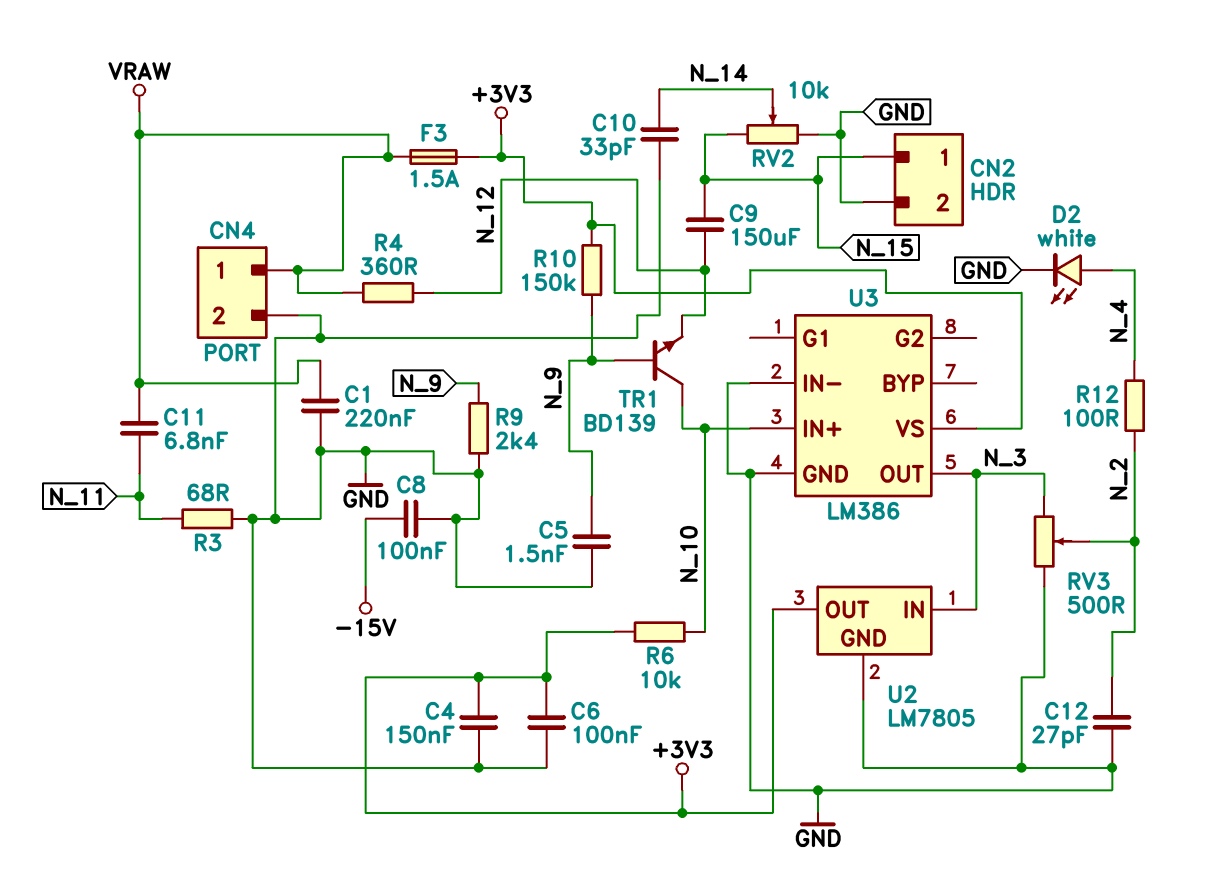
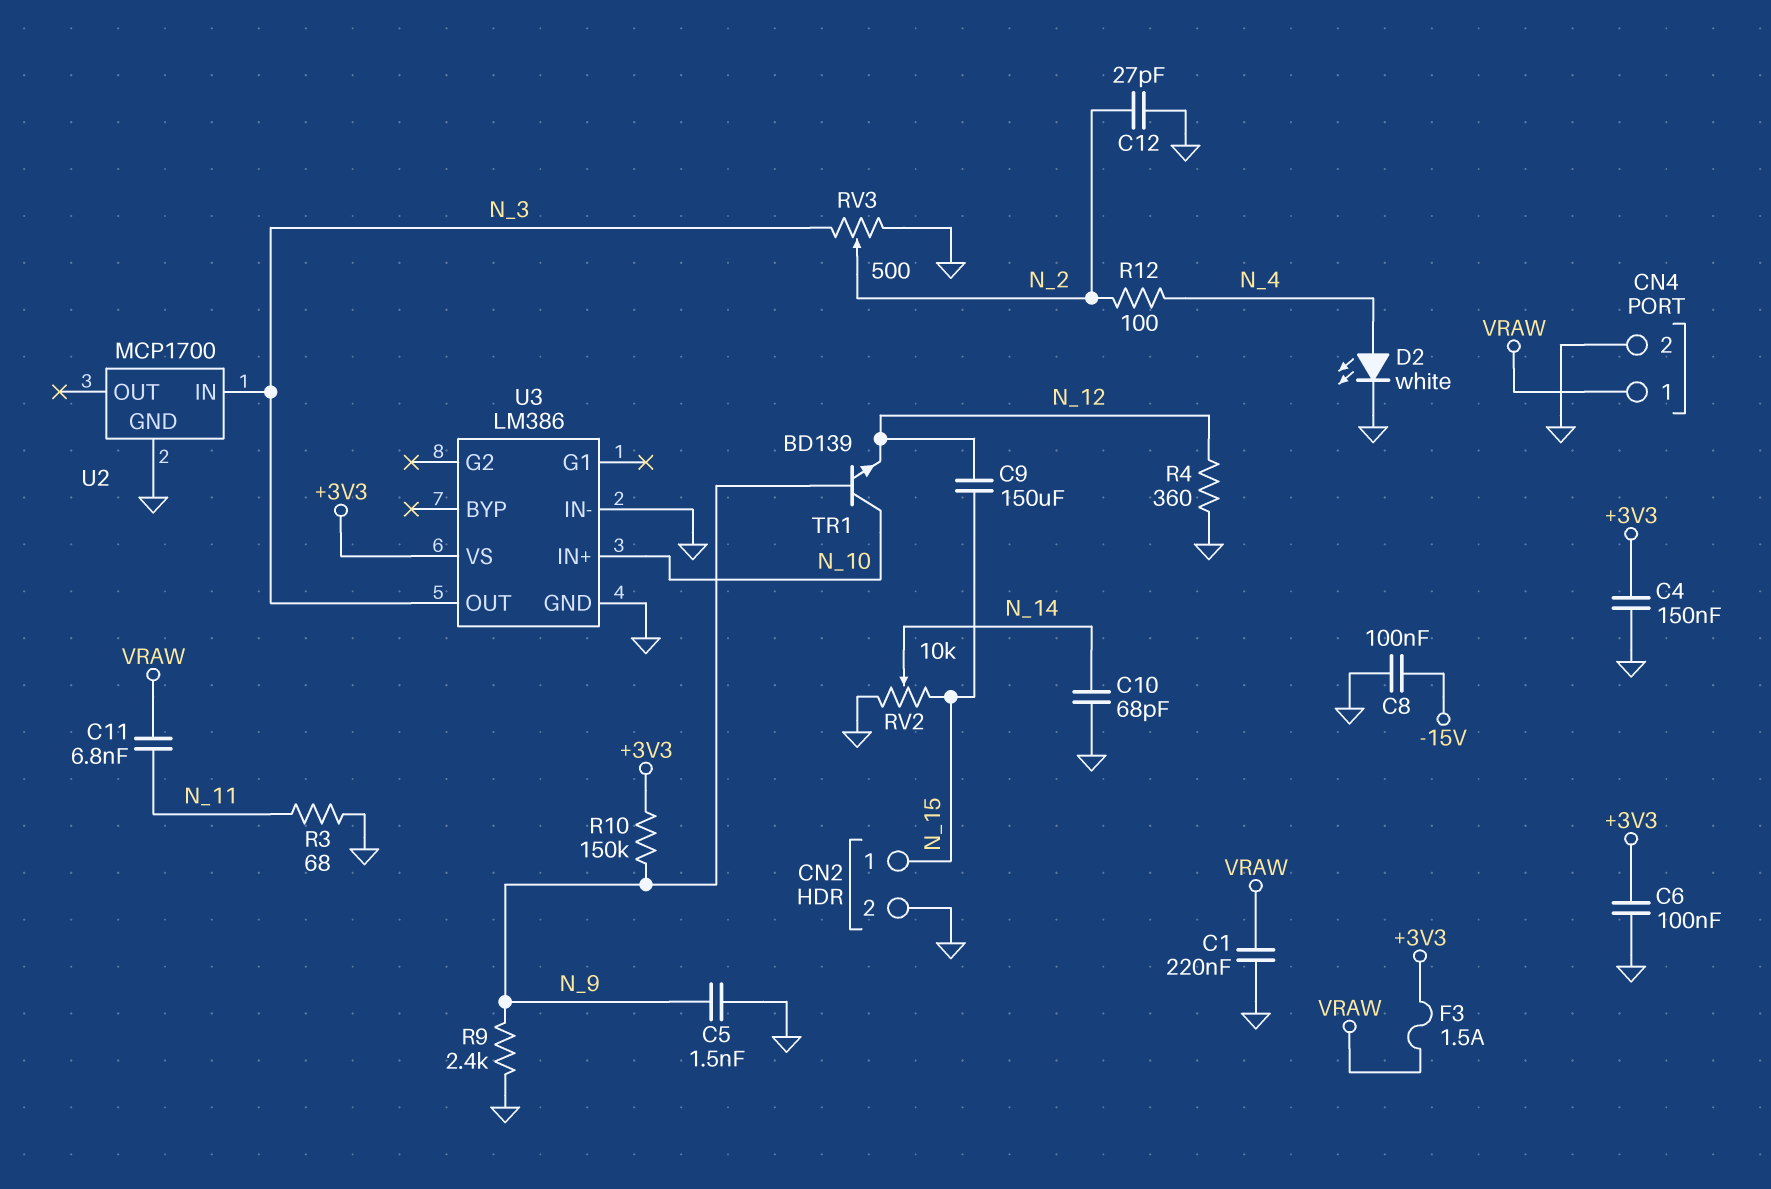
C10: 33pF (GND, N_14) -> 68pF (GND, N_14)
R4: 360 (N_12, VRAW) -> 360 (GND, N_12)
R6: 10k (+3V3, N_10) -> none
U2: LM7805 -> MCP1700
U2 pin OUT: +3V3 -> none

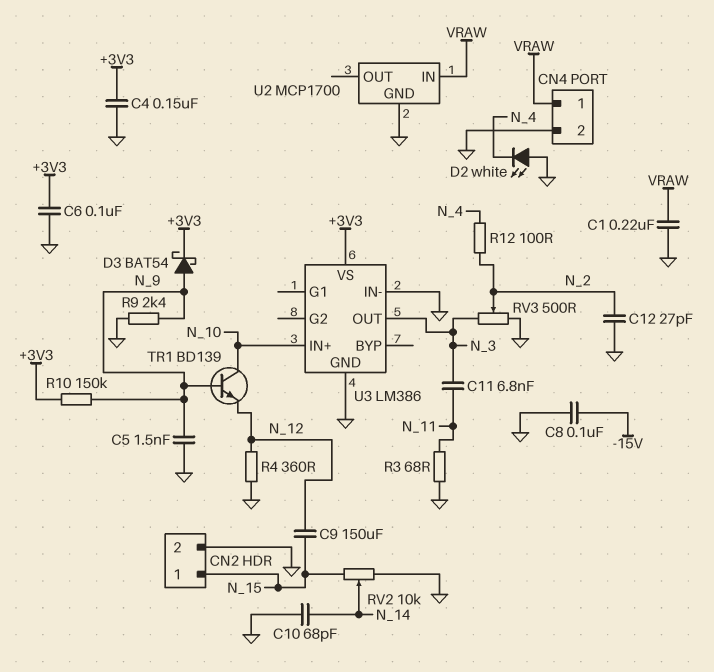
C11: 6.8nF (N_11, VRAW) -> 6.8nF (N_3, N_11)
D2: LED white (A N_4, K GND) -> LED white (A GND, K N_4)
D3: none -> schottky BAT54 (A N_9, K +3V3)
F3: 1.5A (+3V3, VRAW) -> none
U2 pin IN: N_3 -> VRAW

